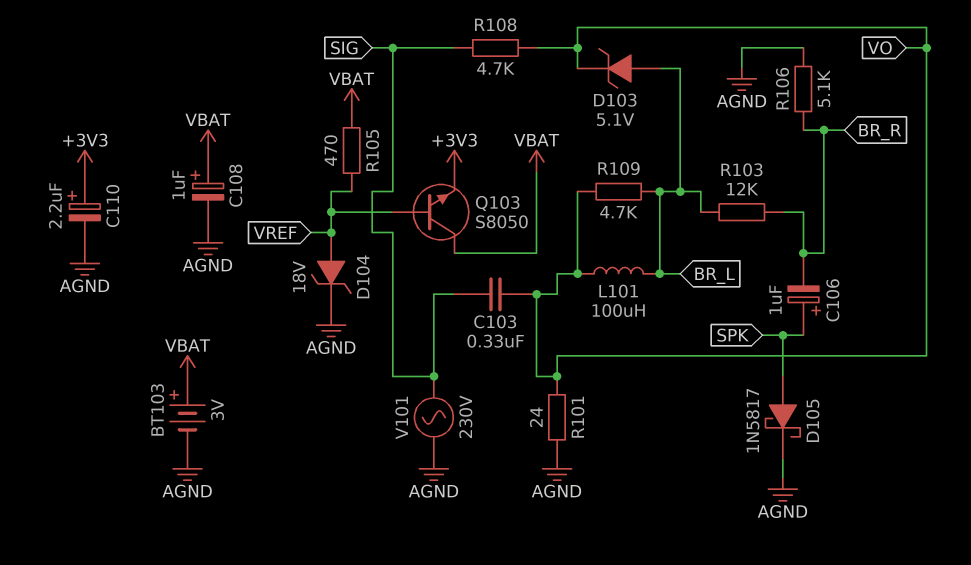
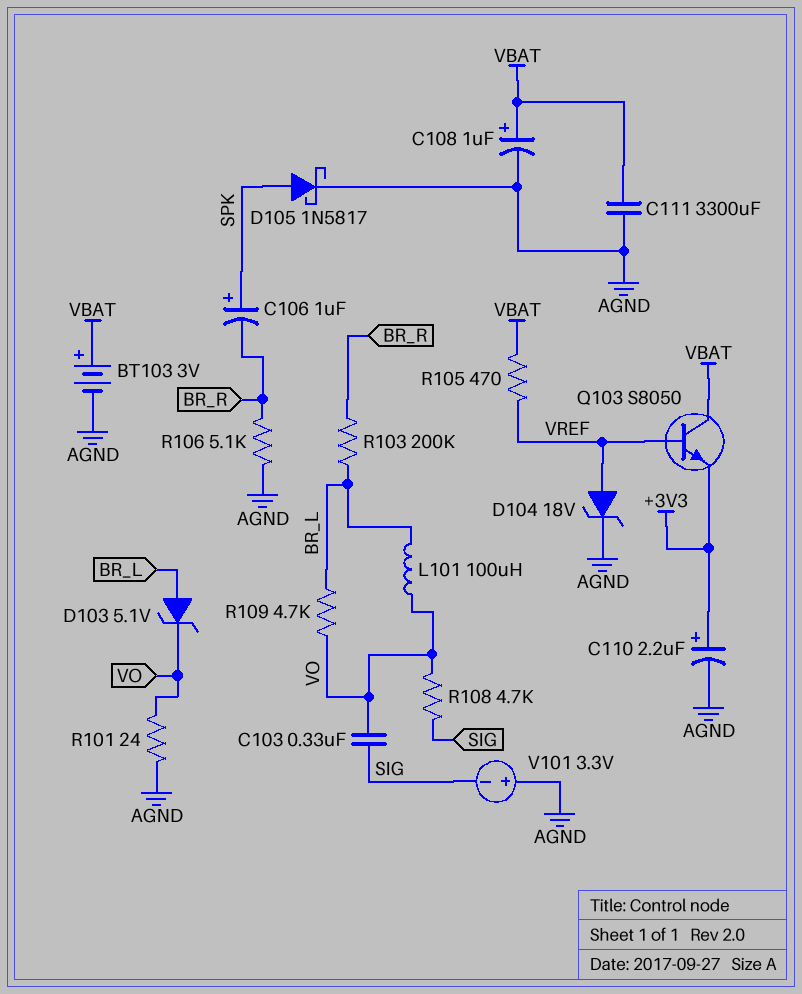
C111: none -> 3300uF (AGND, VBAT)
R103: 12k (BR_L, BR_R) -> 200k (BR_L, BR_R)
V101: AC 230V (AGND, SIG) -> 3.3V (plus AGND, minus SIG)

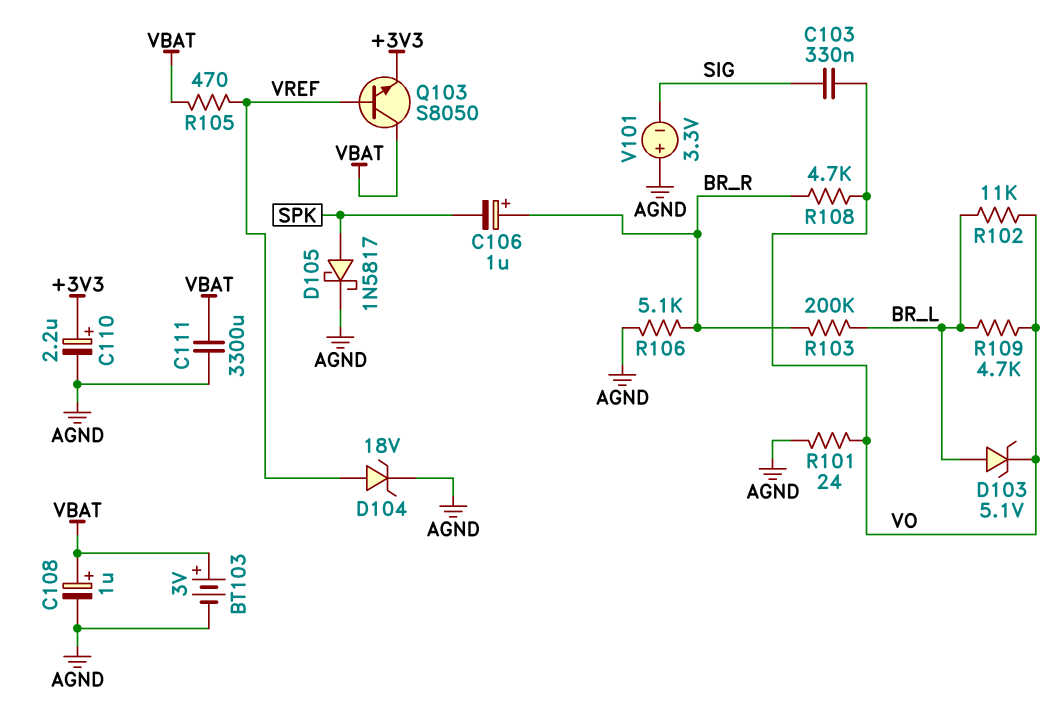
C106: 1uF (plus SPK, minus BR_R) -> 1uF (plus BR_R, minus SPK)
L101: 100uH (BR_L, VO) -> none
R102: none -> 11k (BR_L, VO)
R108: 4.7k (SIG, VO) -> 4.7k (BR_R, VO)

